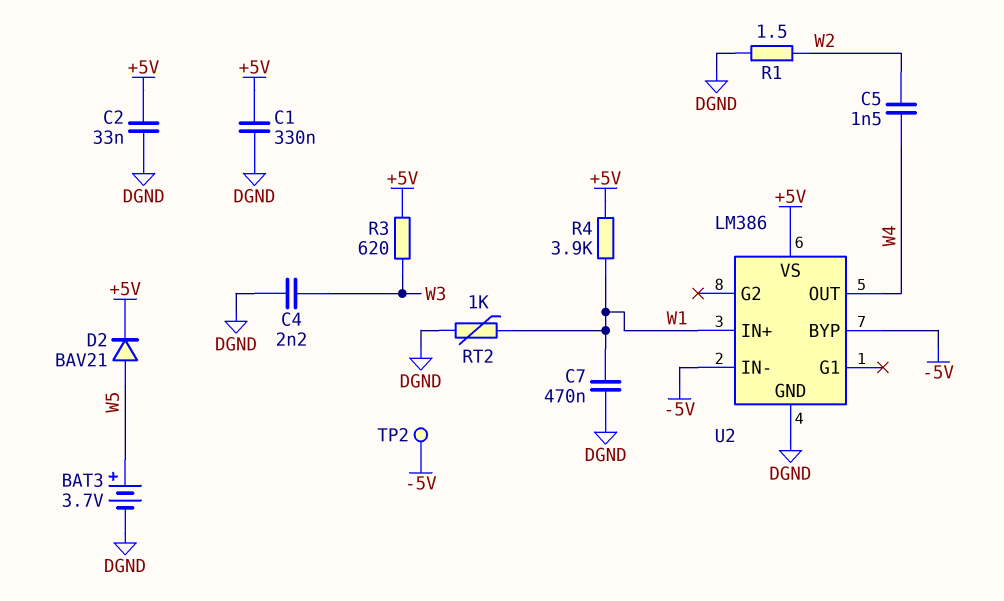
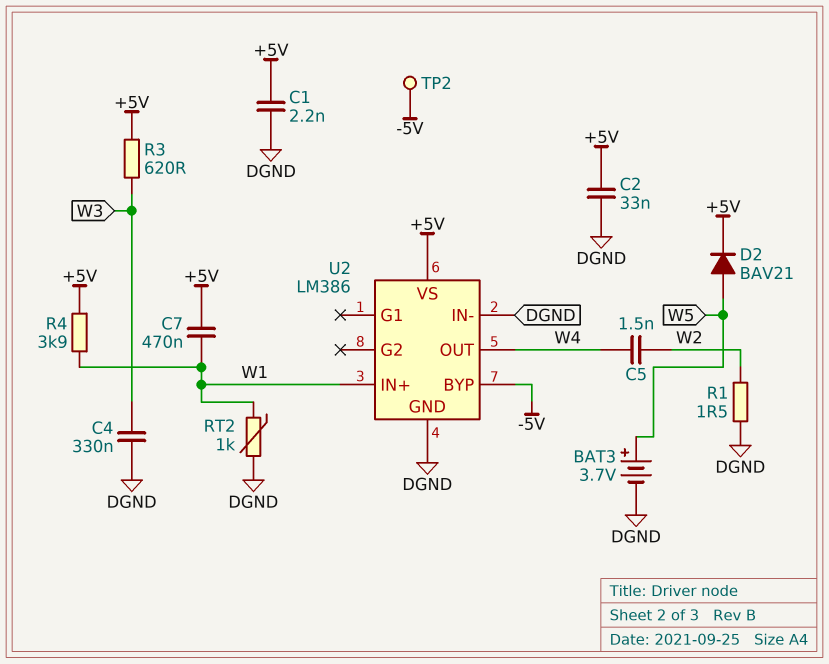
C1: 330nF (+5V, DGND) -> 2.2nF (+5V, DGND)
C4: 2.2nF (DGND, W3) -> 330nF (DGND, W3)
C7: 470nF (DGND, W1) -> 470nF (+5V, W1)
U2 pin IN-: -5V -> DGND

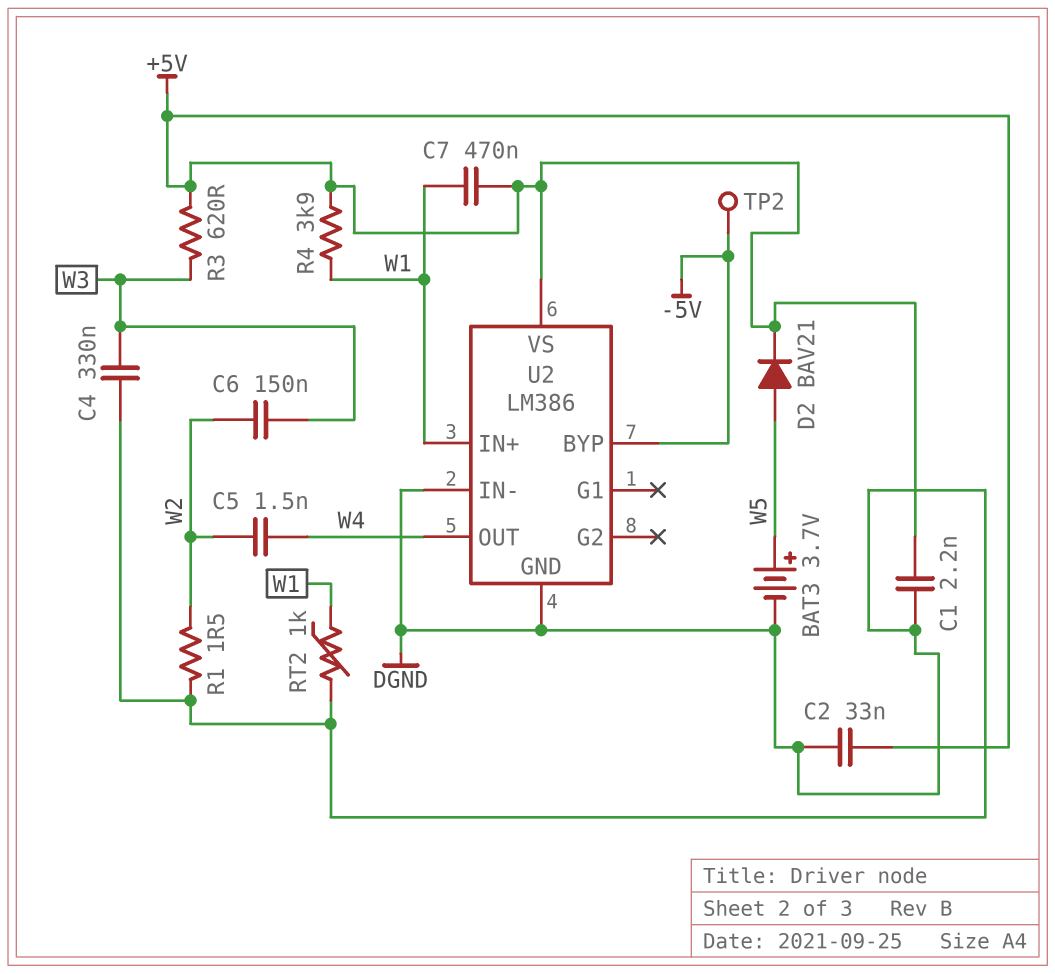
C6: none -> 150nF (W2, W3)

